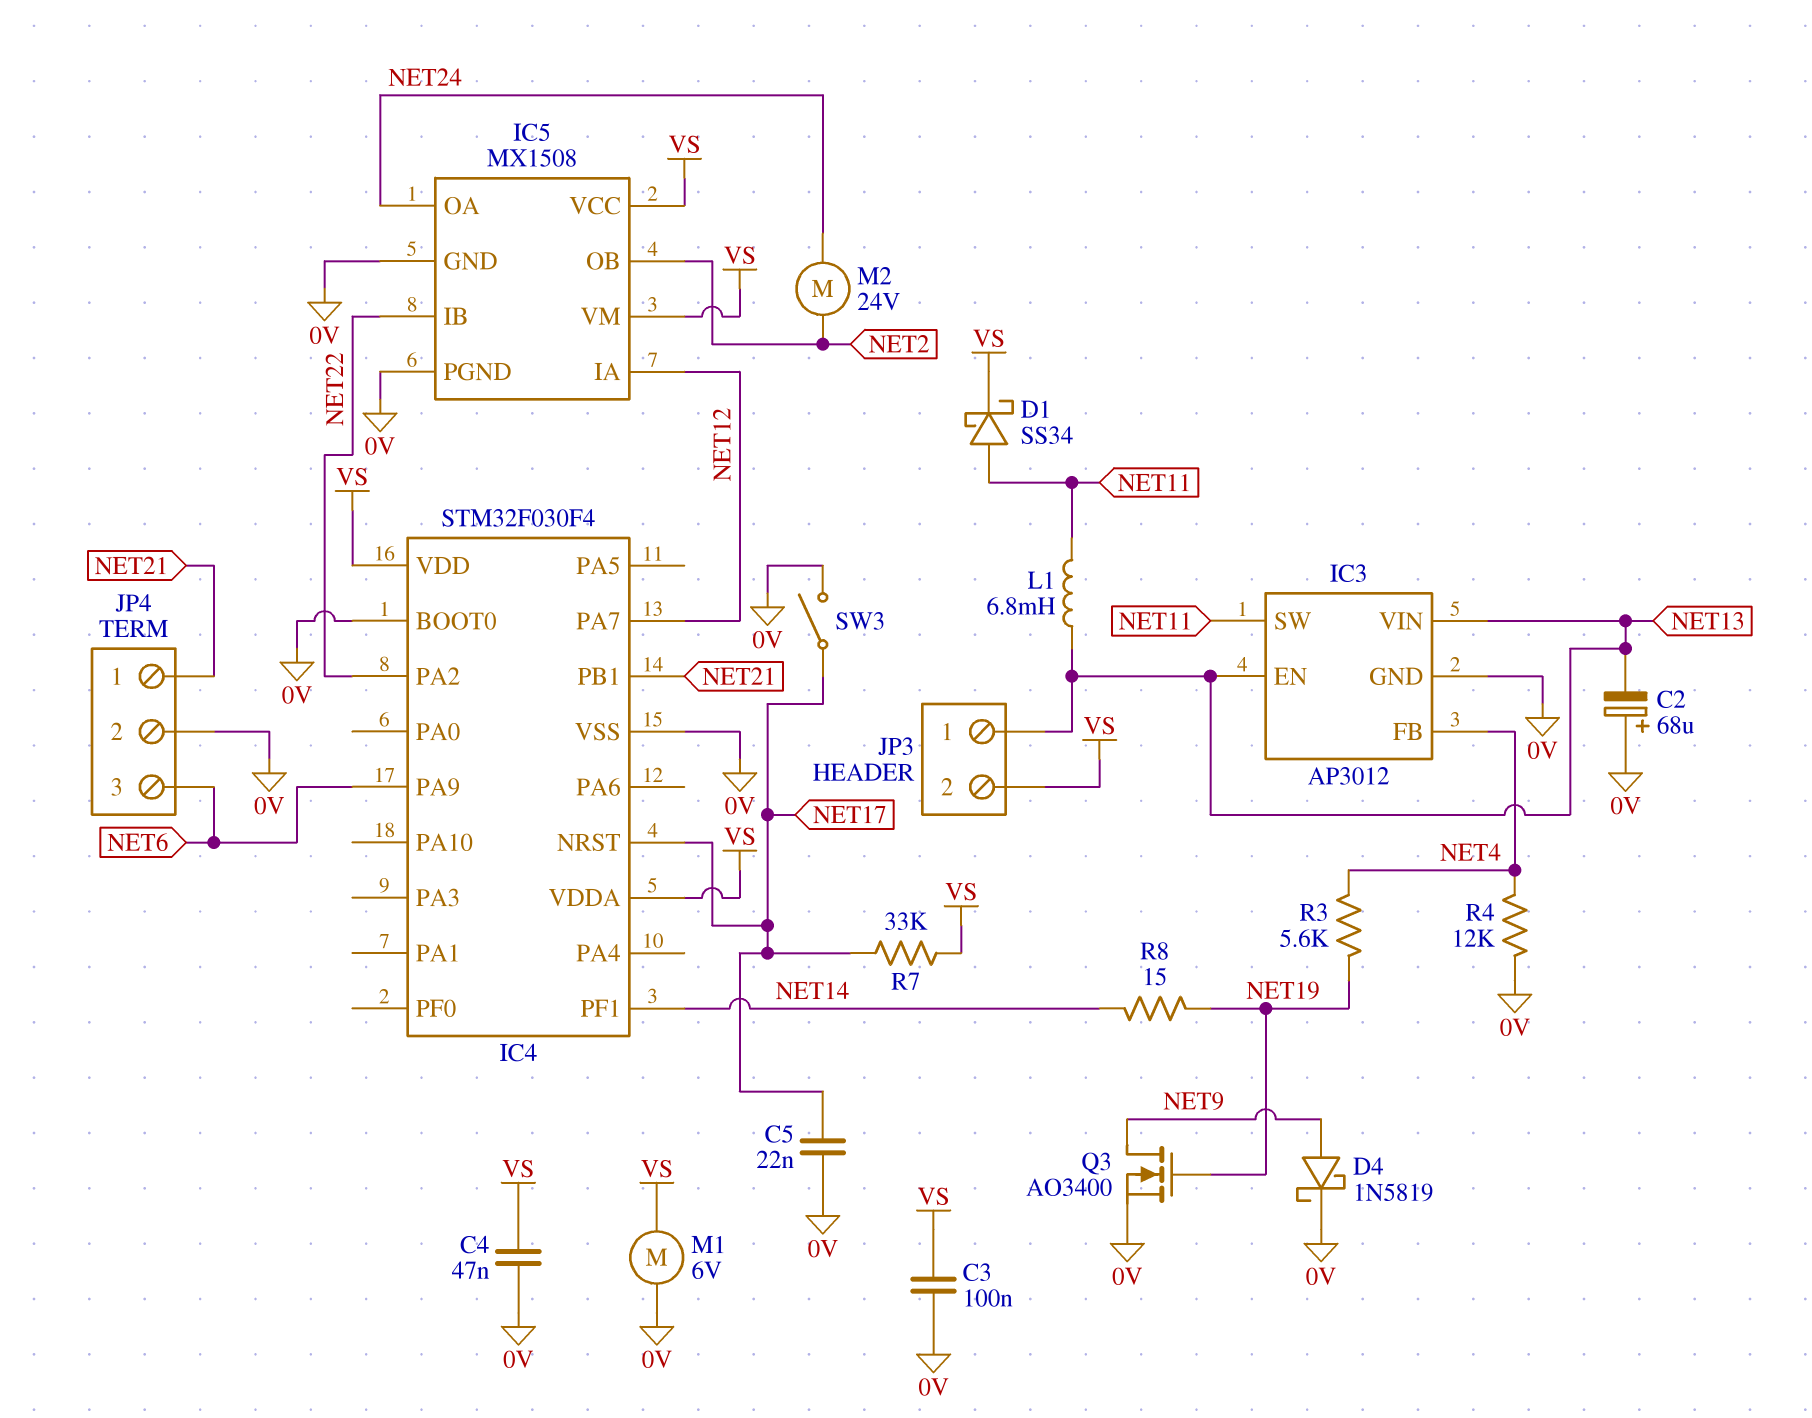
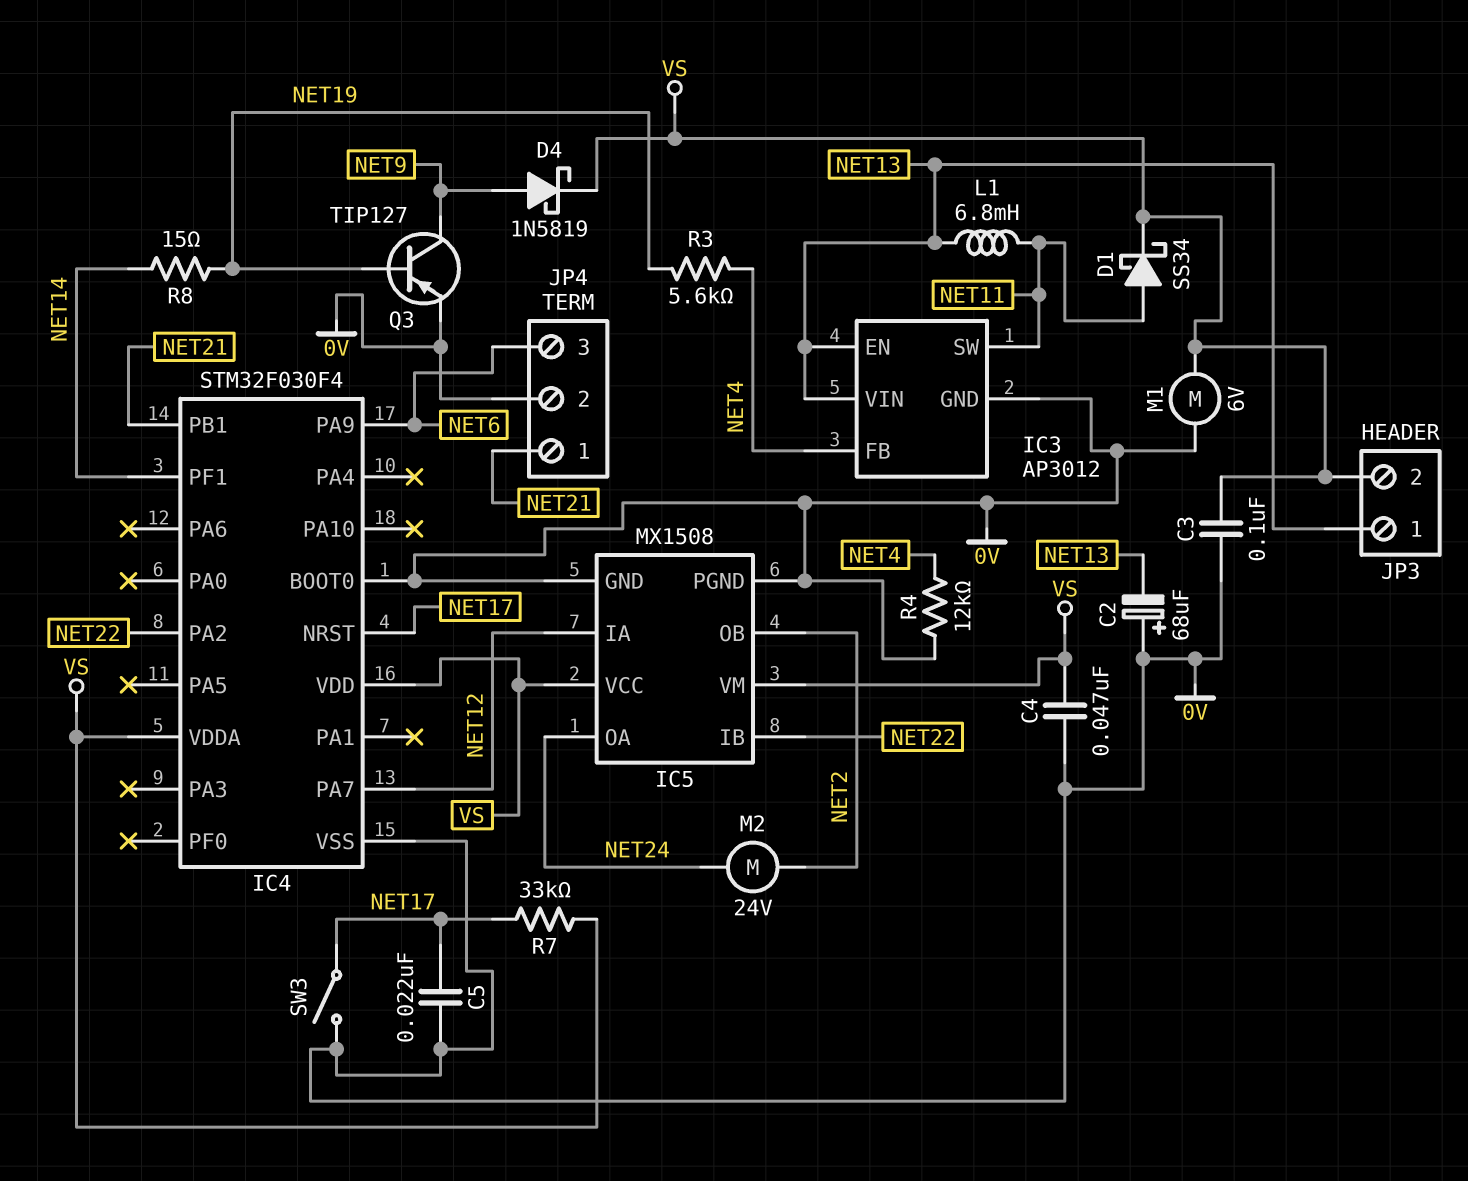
D4: schottky 1N5819 (A NET9, K 0V) -> schottky 1N5819 (A NET9, K VS)
Q3: NMOS AO3400 (G NET19, D NET9, S 0V) -> PNP TIP127 (B NET19, C NET9, E 0V)

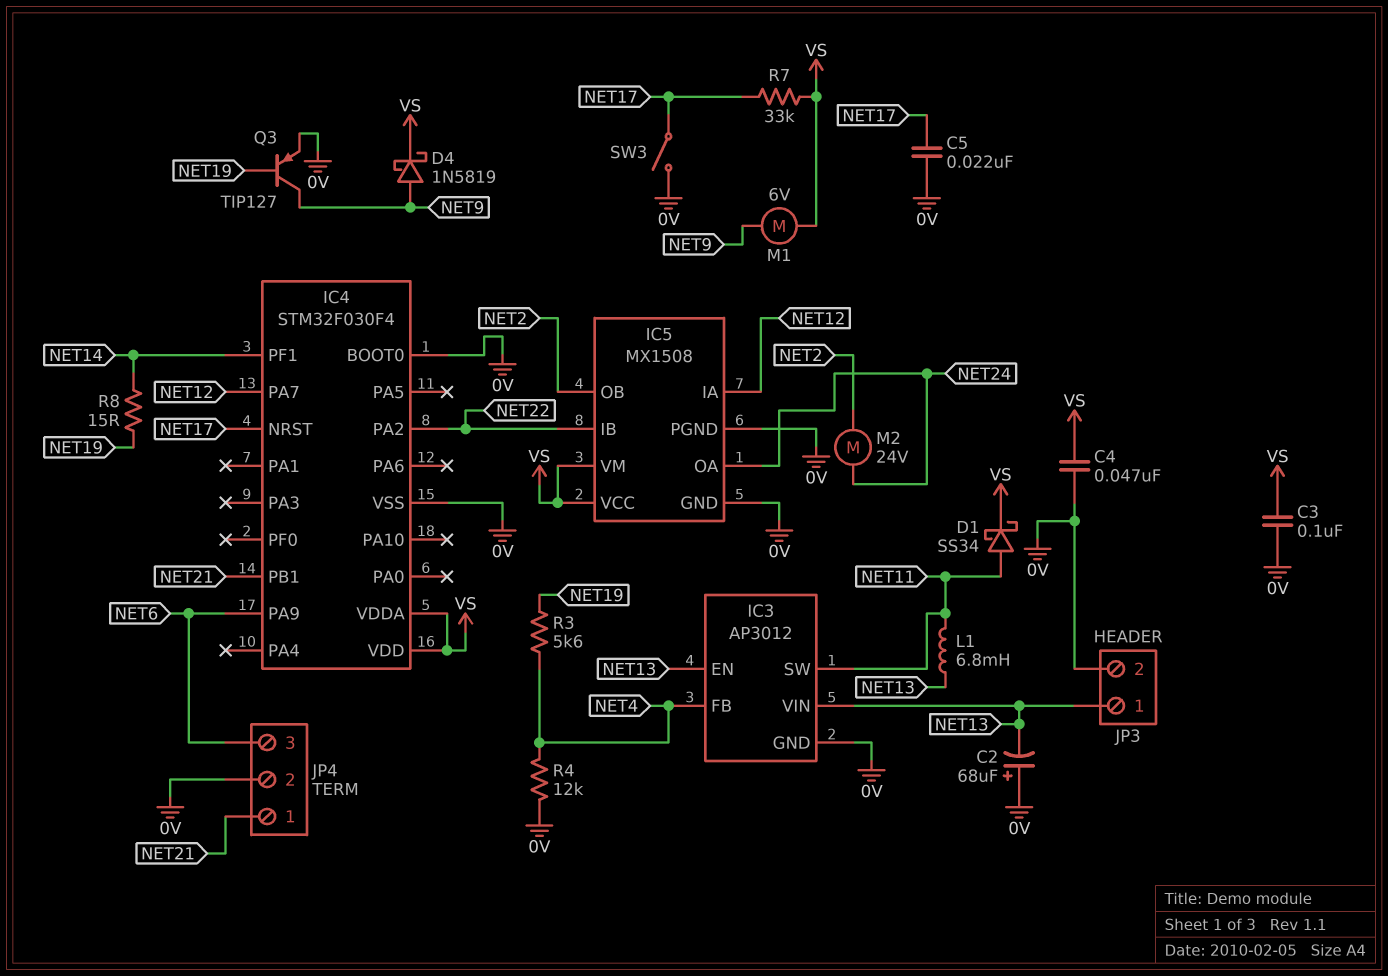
JP3 pin 2: VS -> 0V
M1: motor 6V (0V, VS) -> motor 6V (NET9, VS)

